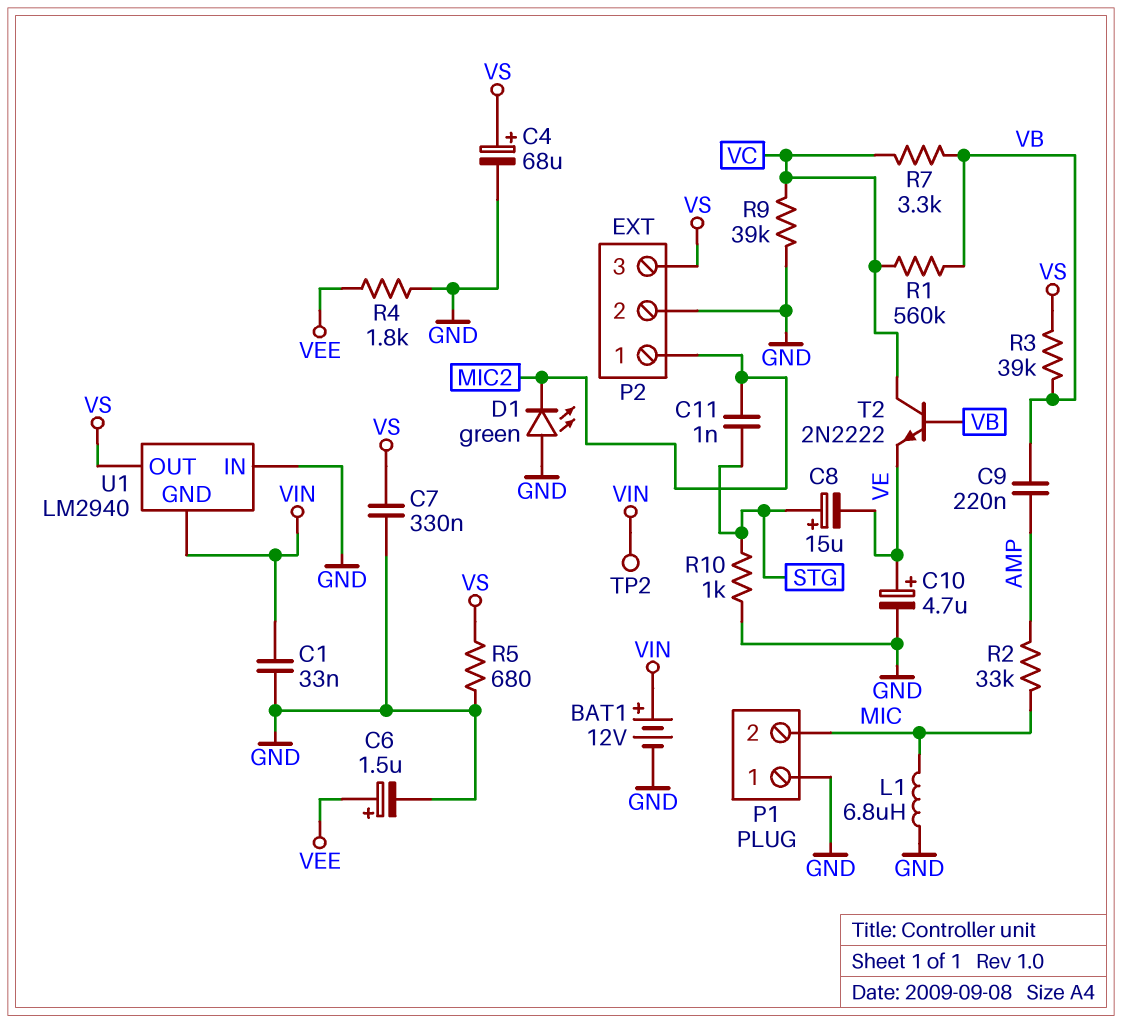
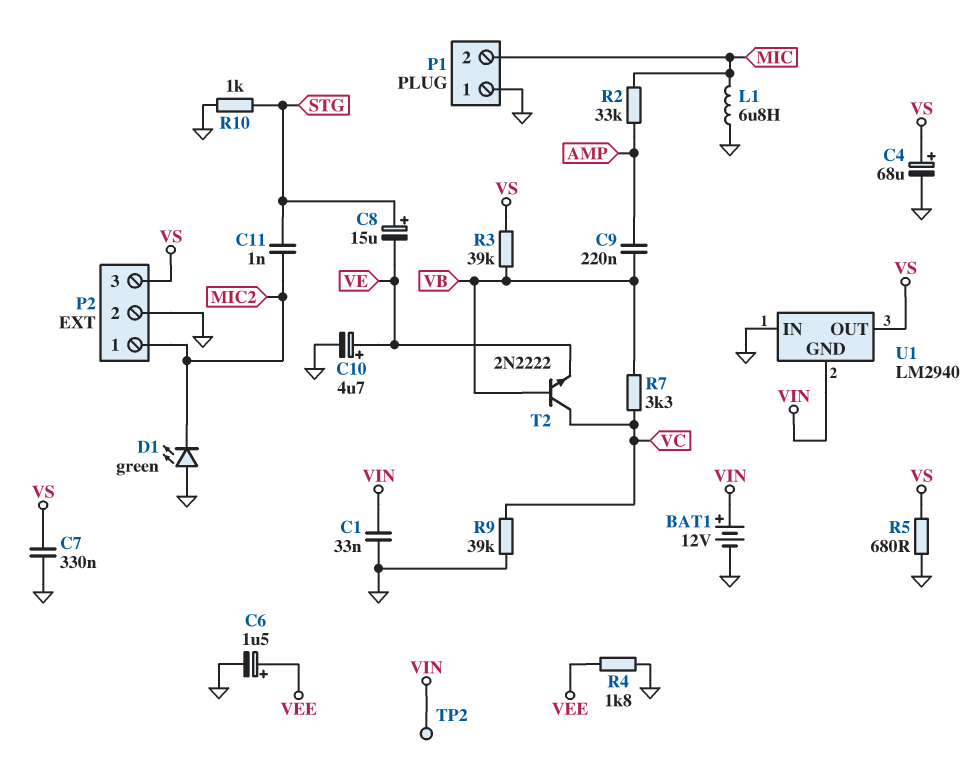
R1: 560k (VB, VC) -> none

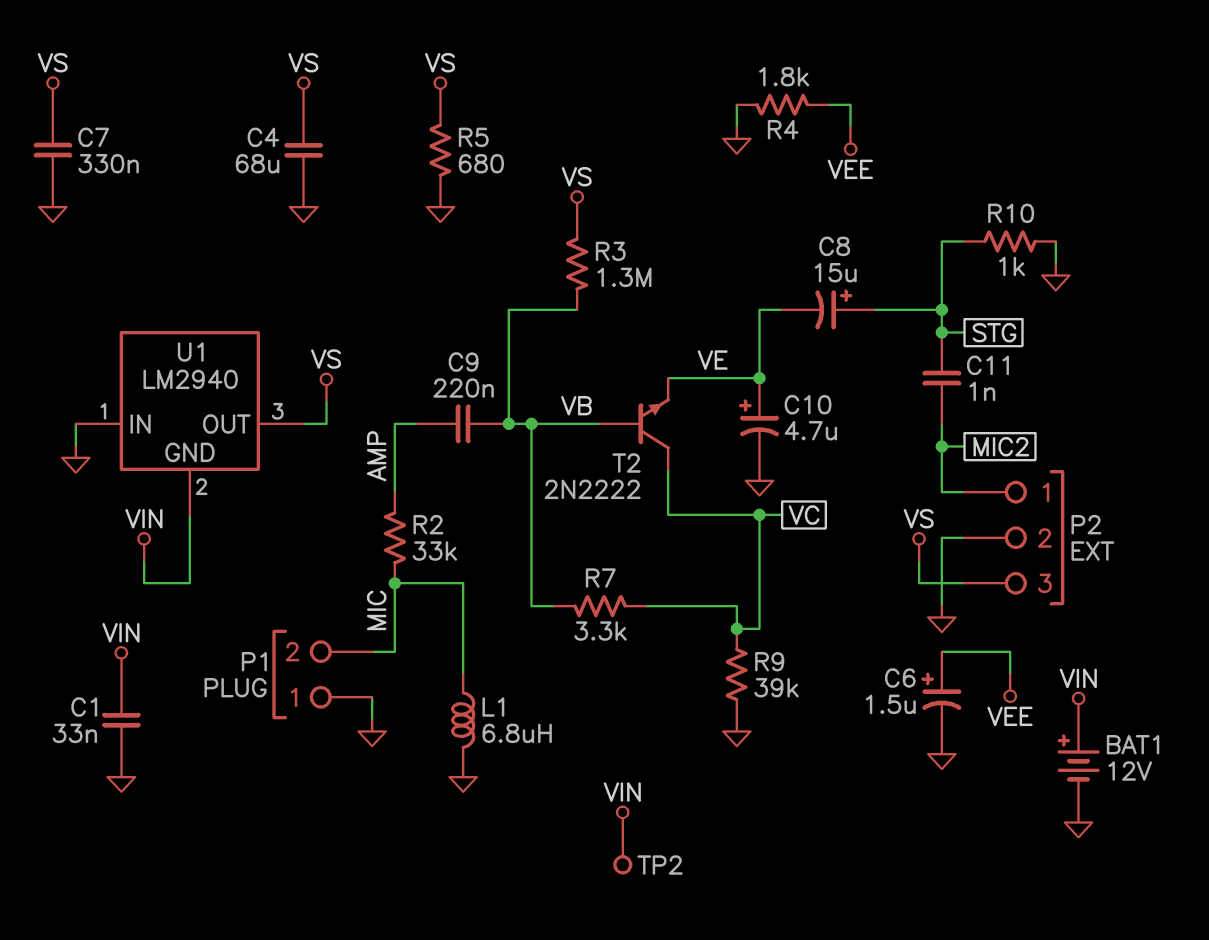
C4: 68uF (plus VS, minus GND) -> 68uF (GND, VS)
D1: LED green (A GND, K MIC2) -> none
R3: 39k (VB, VS) -> 1.3M (VB, VS)

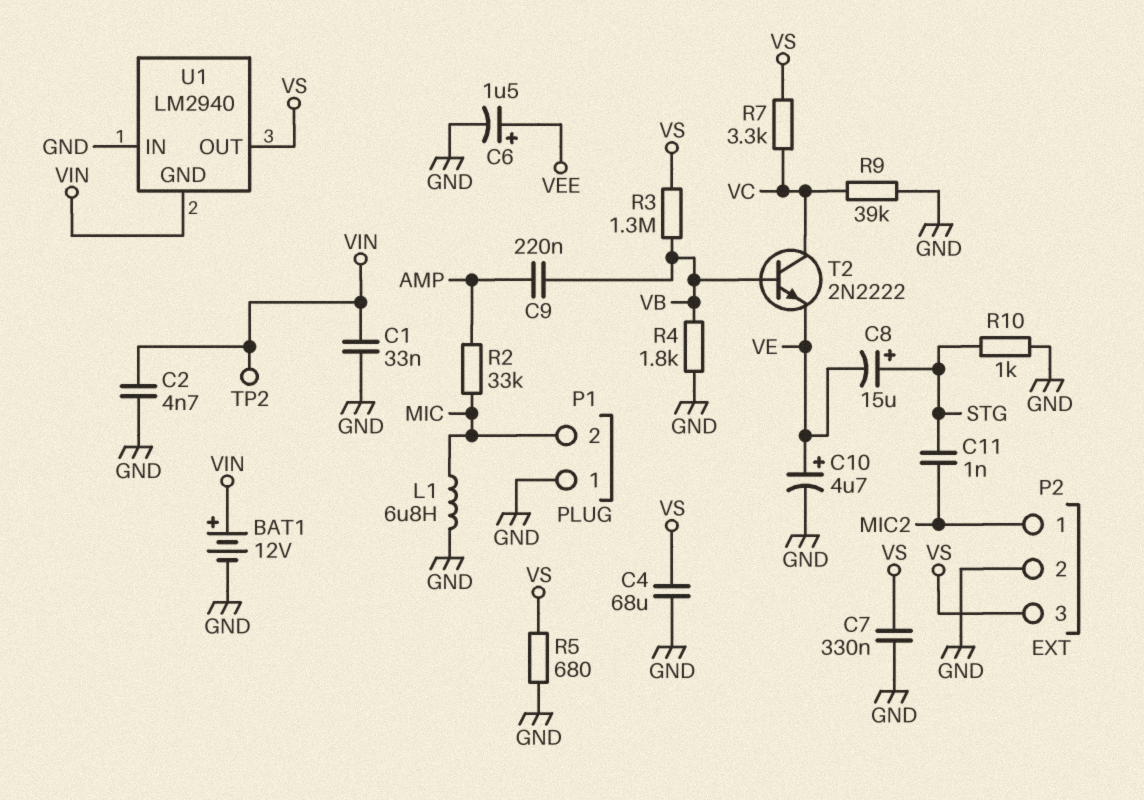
C2: none -> 4.7nF (GND, VIN)
R4: 1.8k (GND, VEE) -> 1.8k (GND, VB)
R7: 3.3k (VB, VC) -> 3.3k (VC, VS)

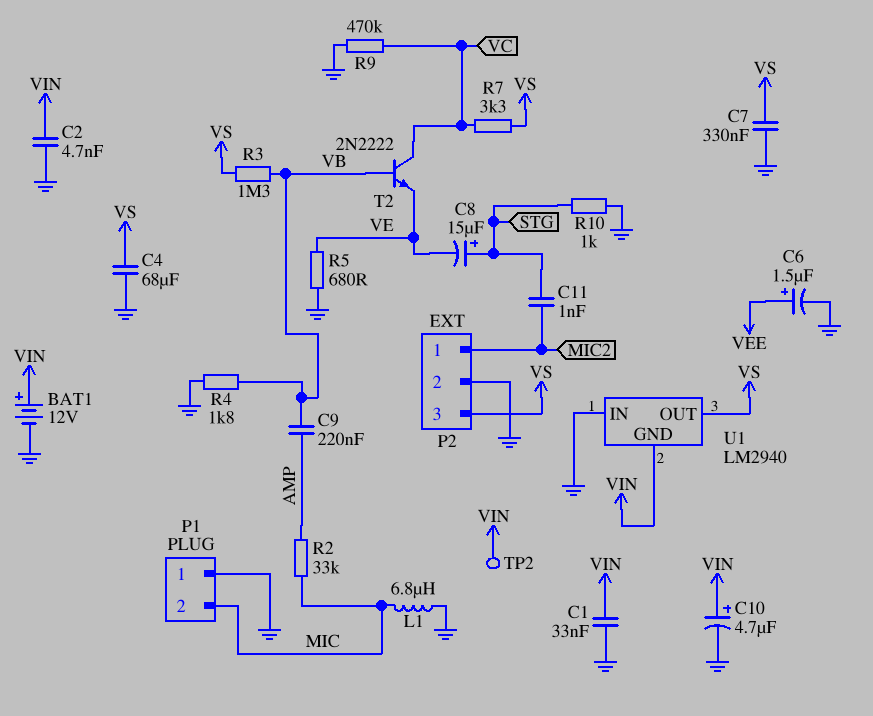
C10: 4.7uF (plus VE, minus GND) -> 4.7uF (plus VIN, minus GND)
R5: 680 (GND, VS) -> 680 (GND, VE)
R9: 39k (GND, VC) -> 470k (GND, VC)

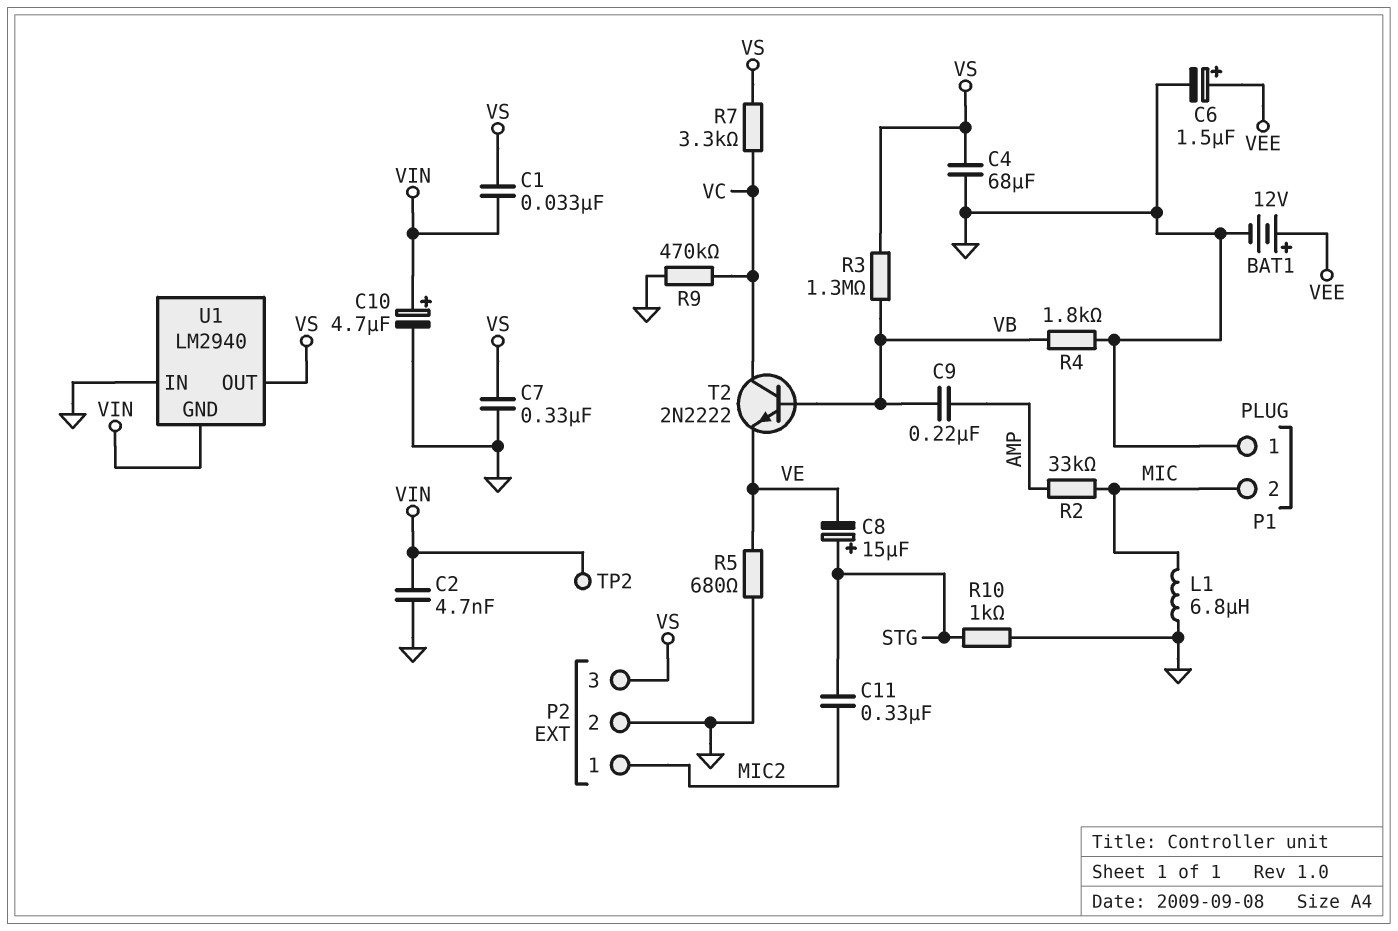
BAT1: 12V (plus VIN, minus GND) -> 12V (plus VEE, minus GND)
C1: 33nF (GND, VIN) -> 33nF (VIN, VS)
C11: 1nF (MIC2, STG) -> 330nF (MIC2, STG)

